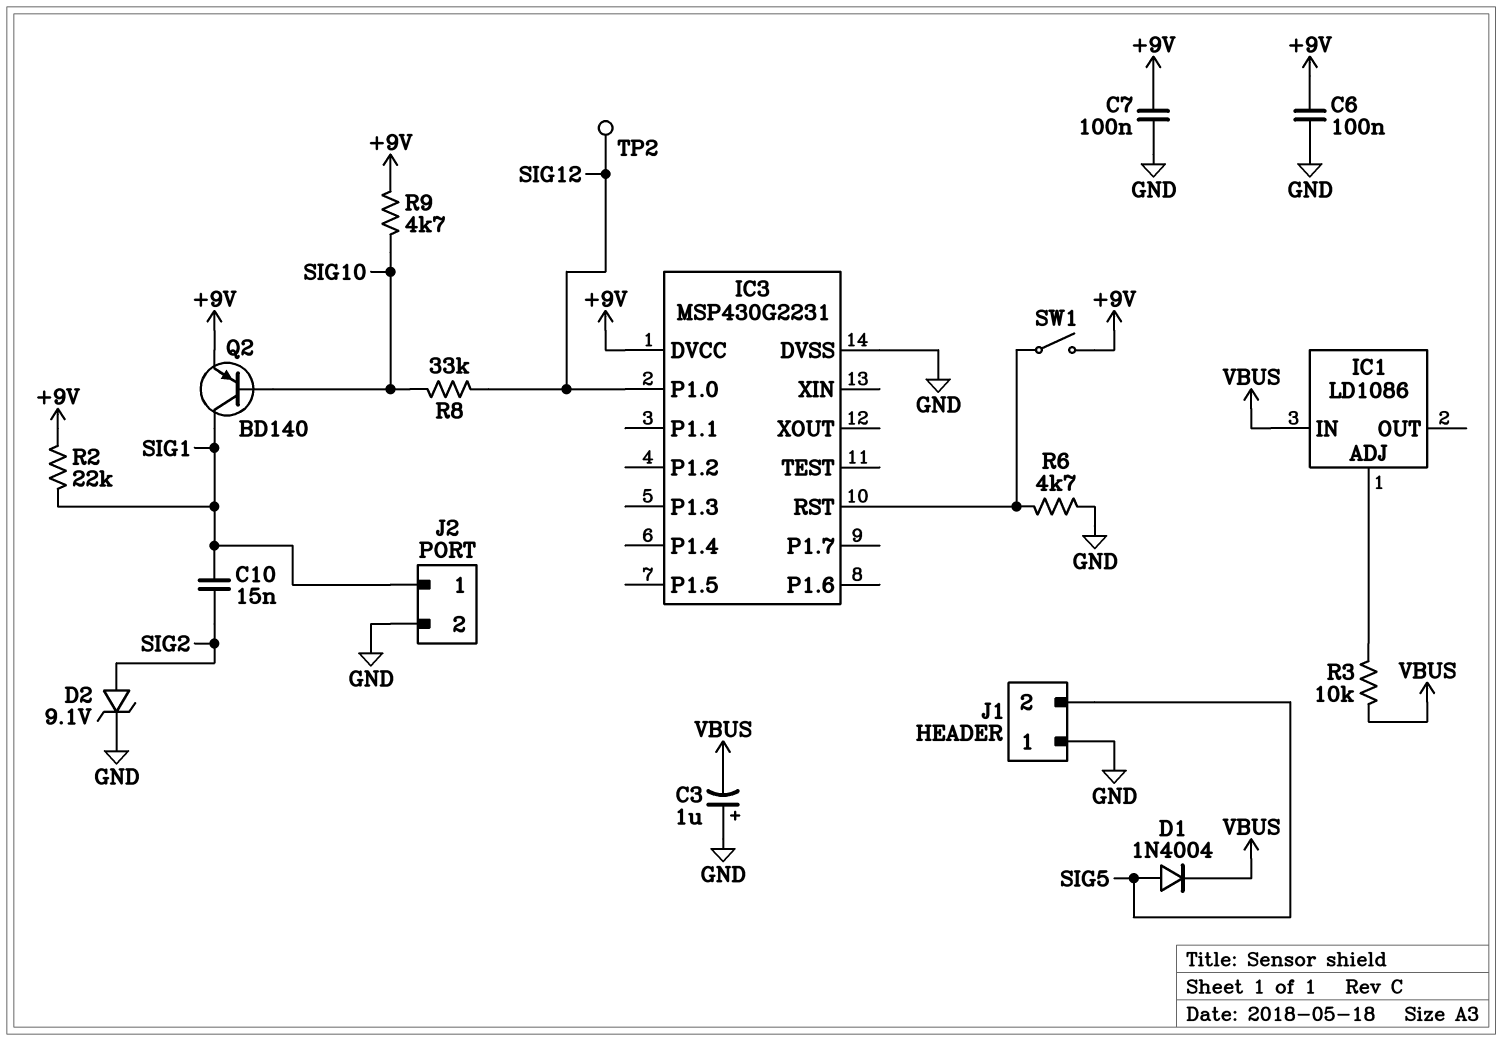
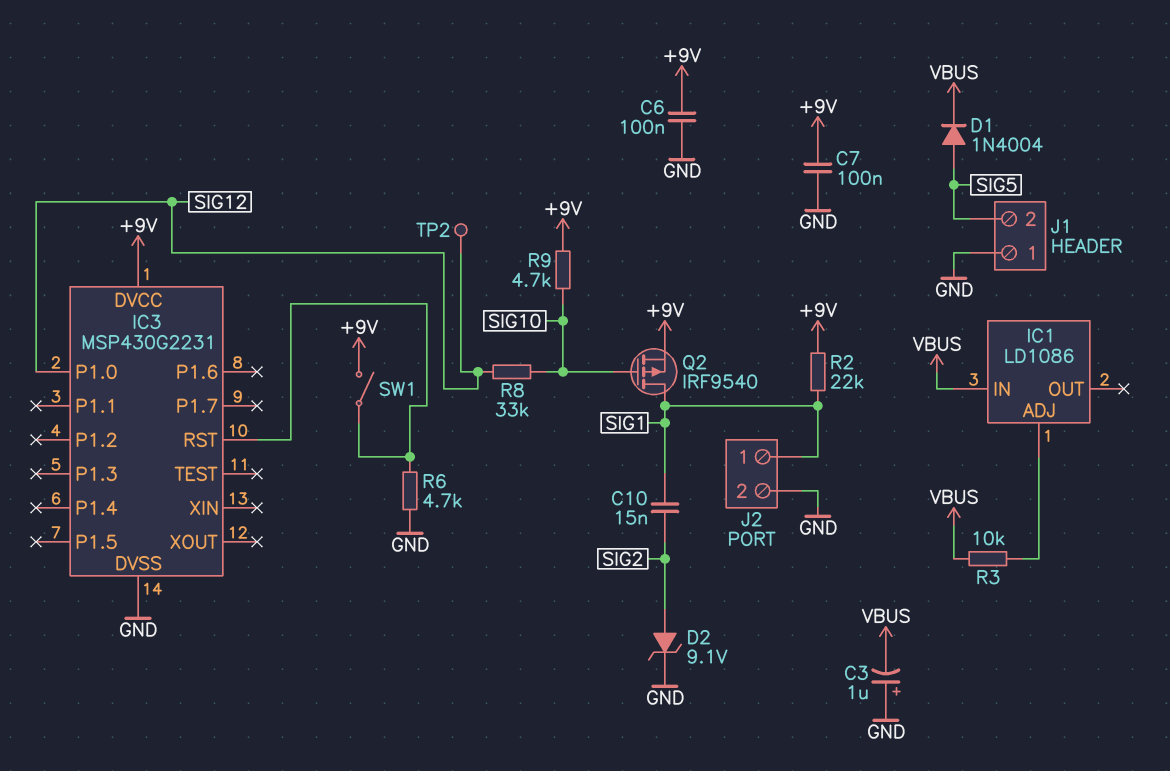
Q2: PNP BD140 (B SIG10, C SIG1, E +9V) -> PMOS IRF9540 (G SIG10, D SIG1, S +9V)

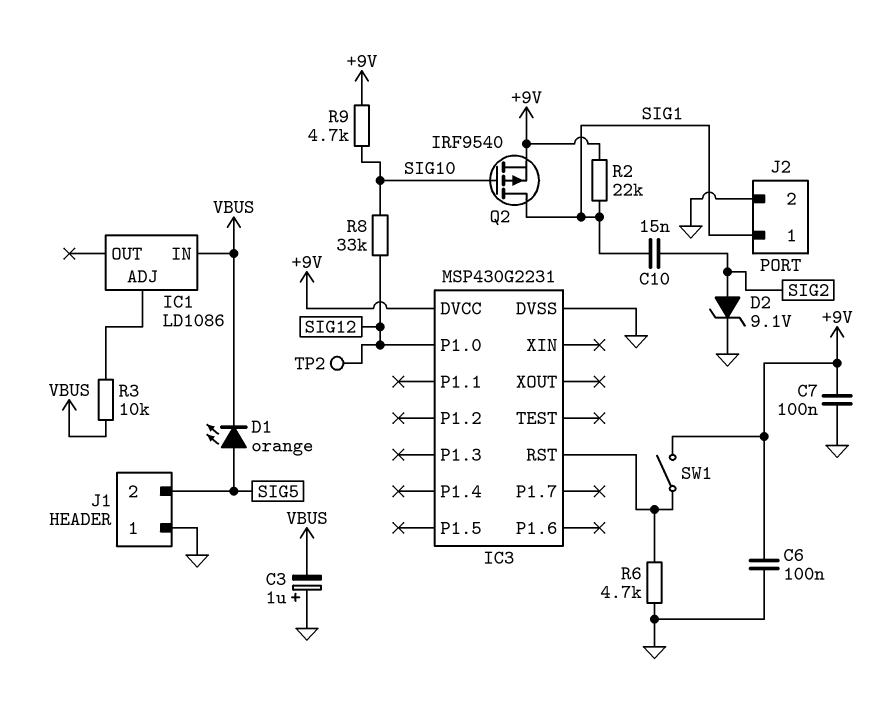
D1: diode 1N4004 (A SIG5, K VBUS) -> LED orange (A SIG5, K VBUS)

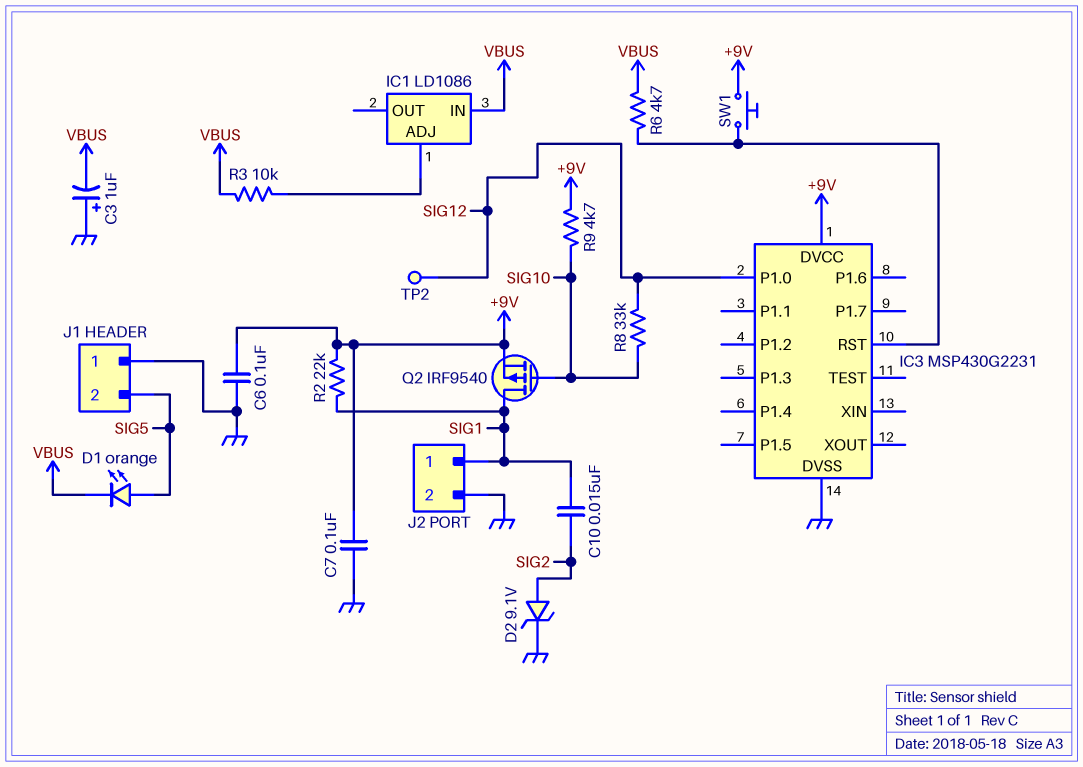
R6: 4.7k (GND, IC3/RST) -> 4.7k (IC3/RST, VBUS)
SW1: switch (+9V, IC3/RST) -> button (+9V, IC3/RST)

